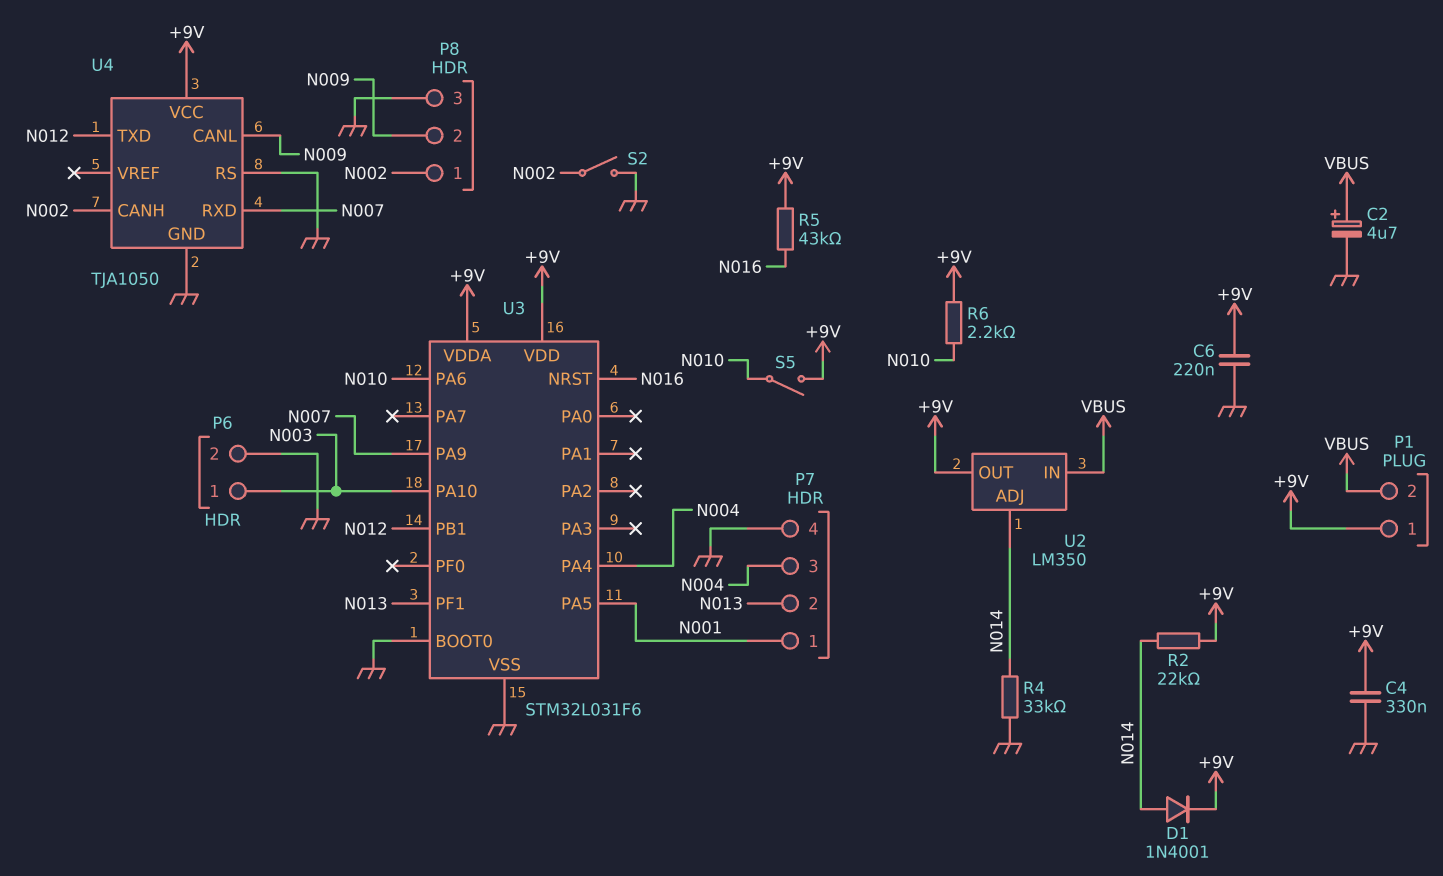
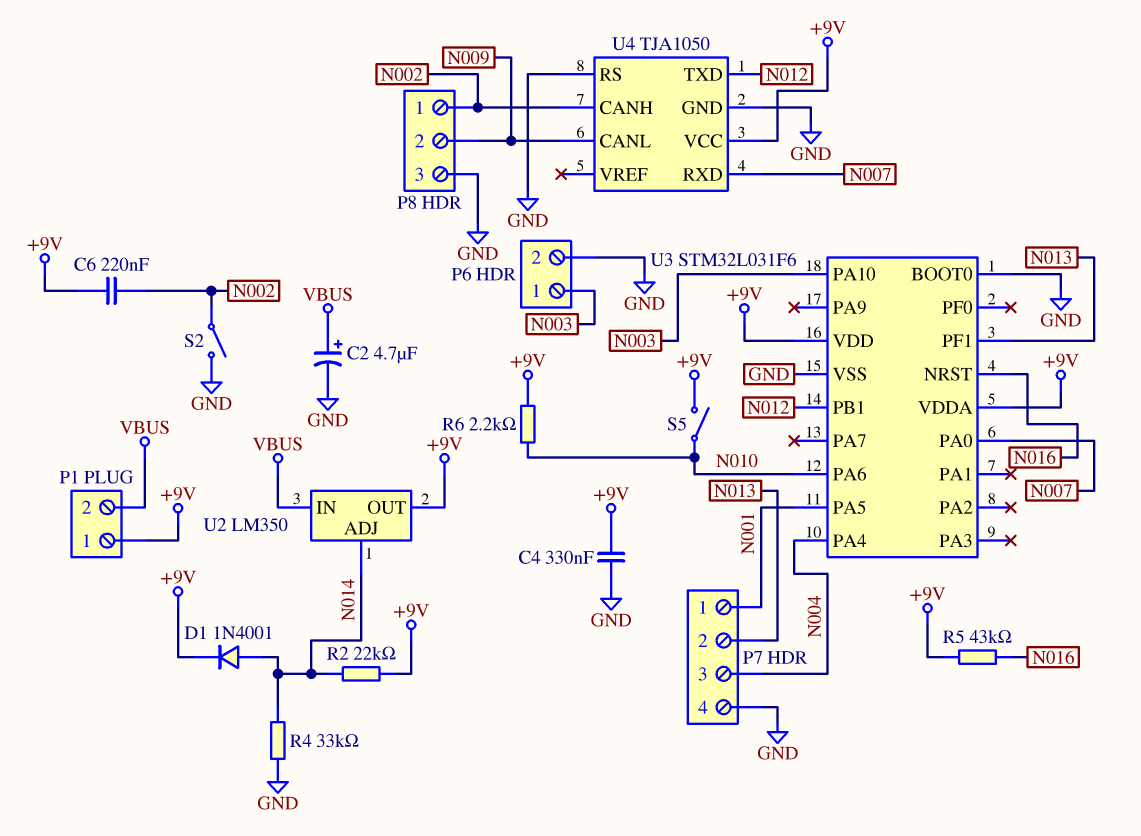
C6: 220nF (+9V, GND) -> 220nF (+9V, N002)
U3 pin PA0: none -> N007
U3 pin PA9: N007 -> none

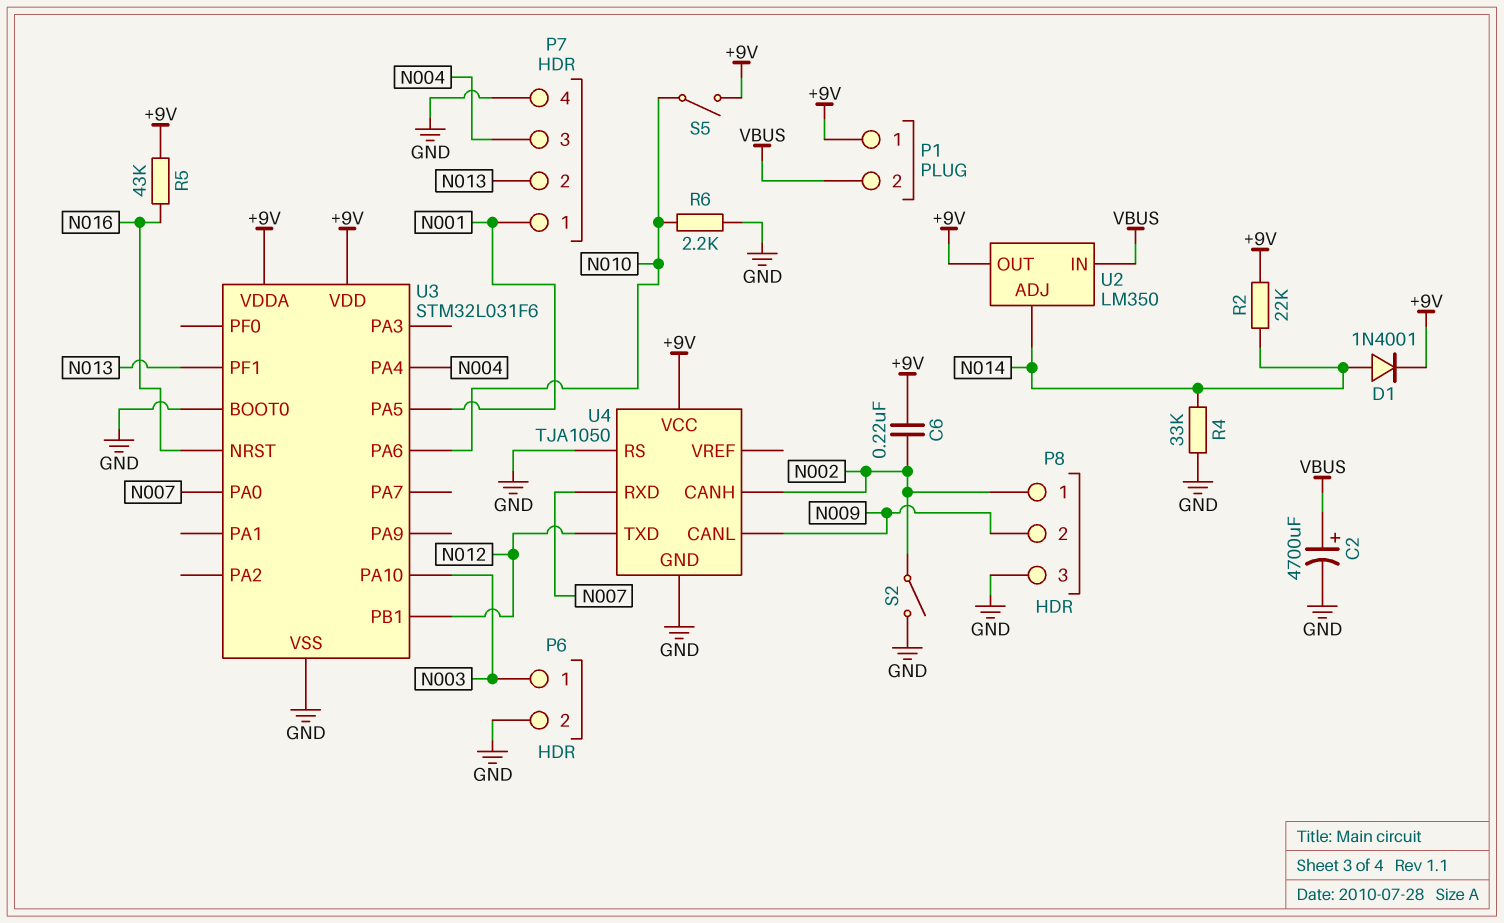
C2: 4.7uF (plus VBUS, minus GND) -> 4700uF (plus VBUS, minus GND)
C4: 330nF (+9V, GND) -> none
R6: 2.2k (+9V, N010) -> 2.2k (GND, N010)

